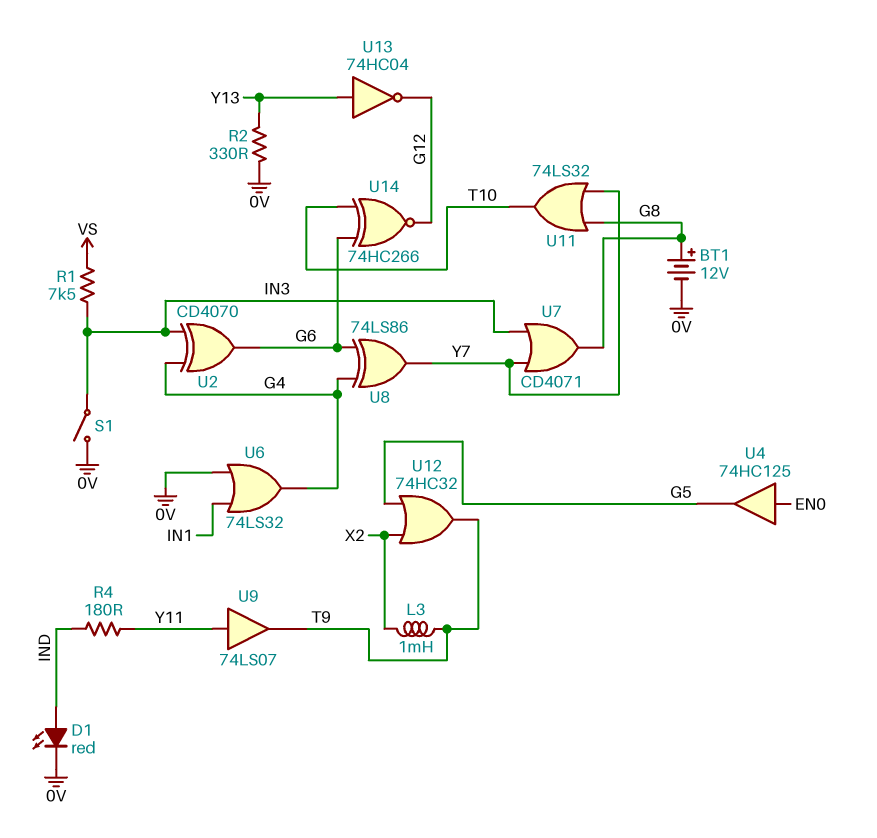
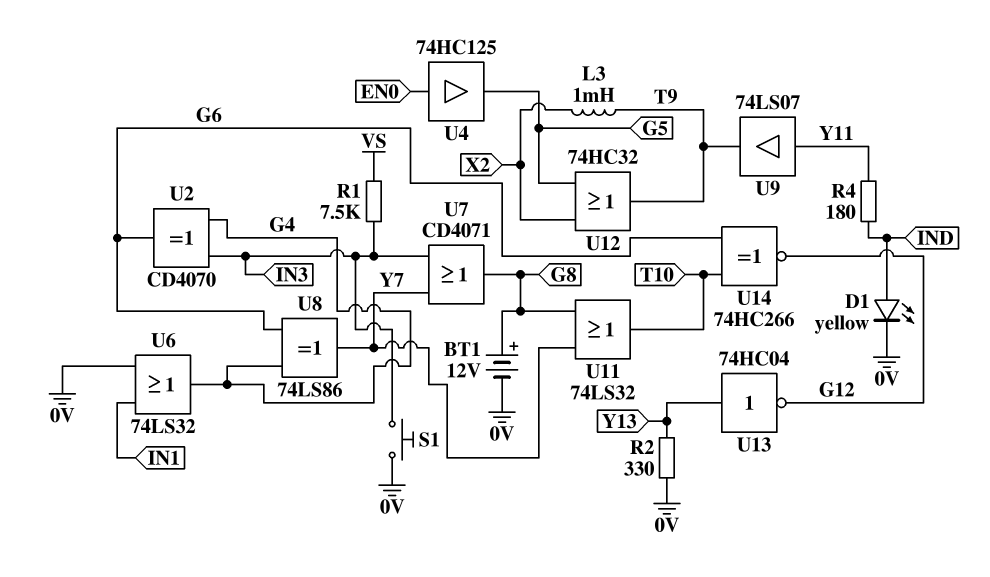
D1: LED red (A IND, K 0V) -> LED yellow (A IND, K 0V)
S1: switch (0V, IN3) -> button (0V, IN3)

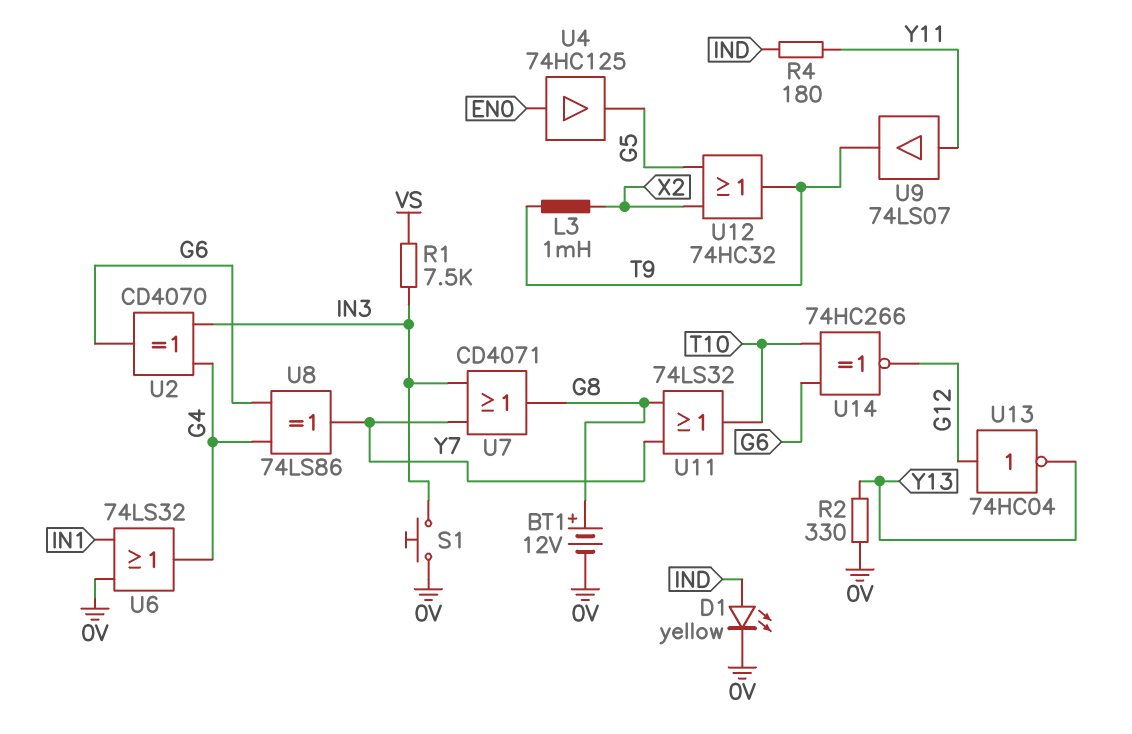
U13: NOT 74HC04 (in Y13, out G12) -> NOT 74HC04 (in G12, out Y13)

